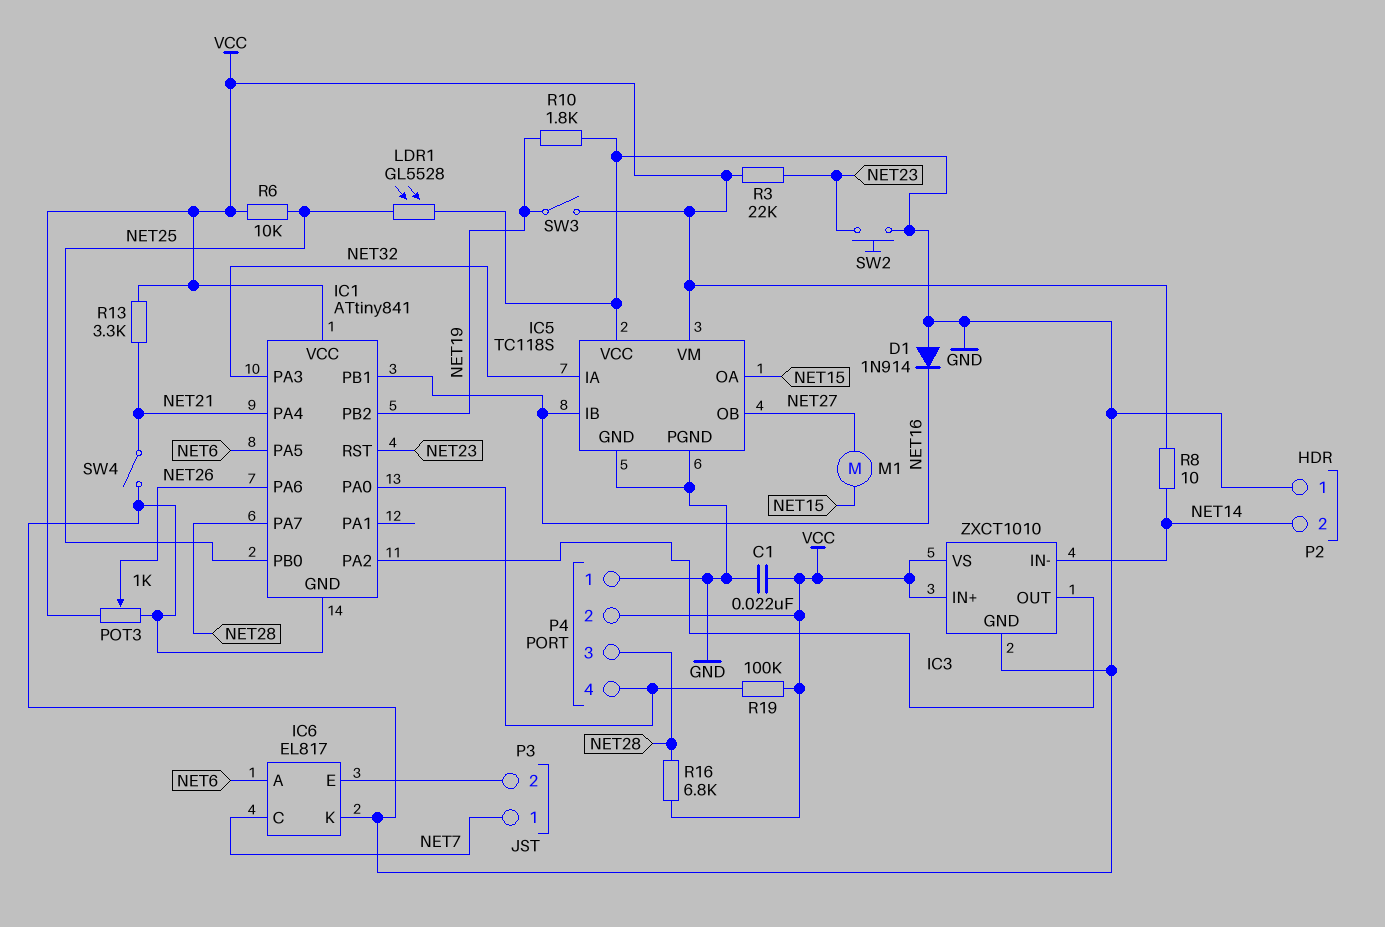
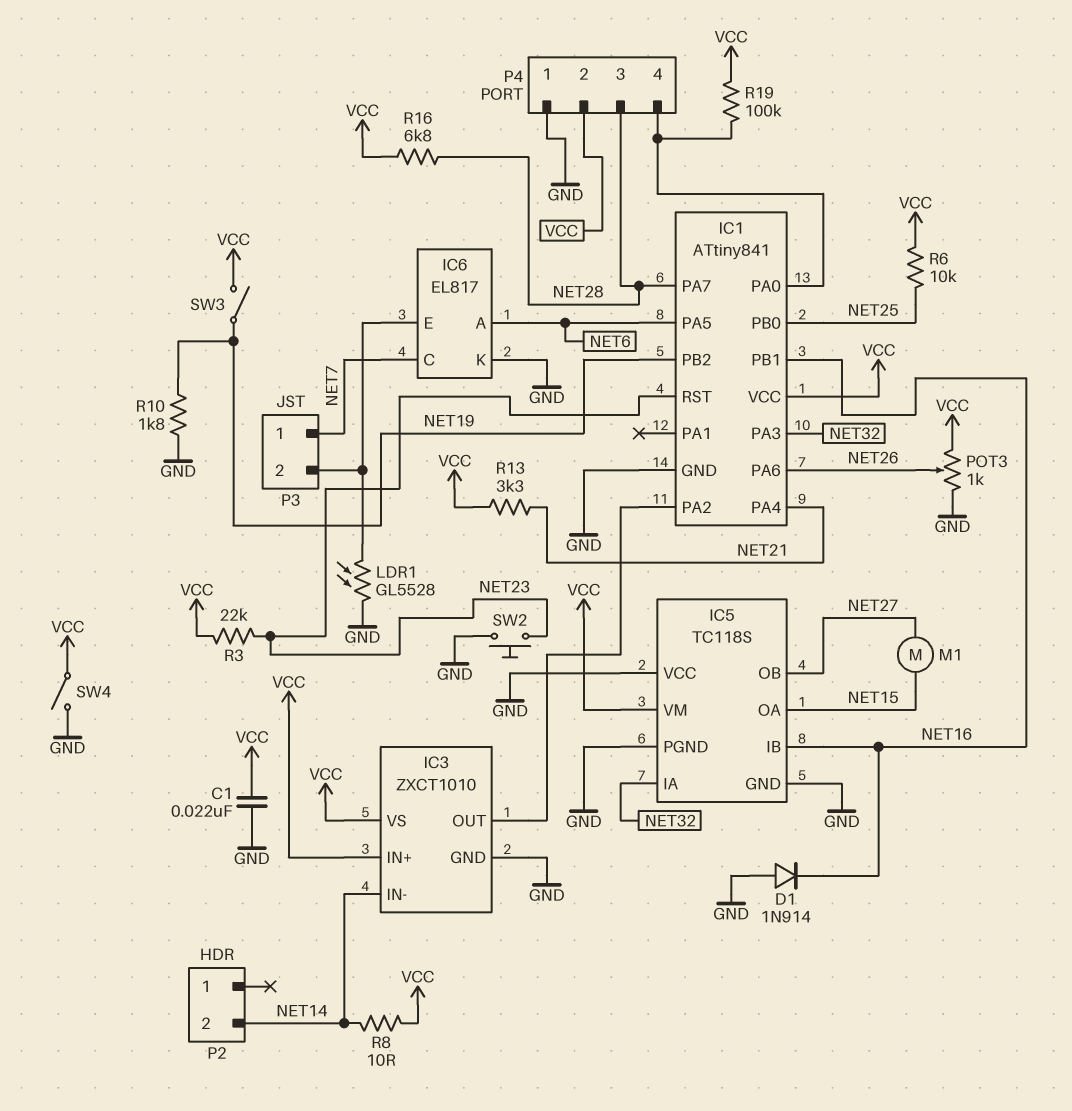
LDR1: GL5528 (GND, NET25) -> GL5528 (GND, IC6/E)
P2 pin 1: GND -> none
SW4: switch (GND, NET21) -> switch (GND, VCC)

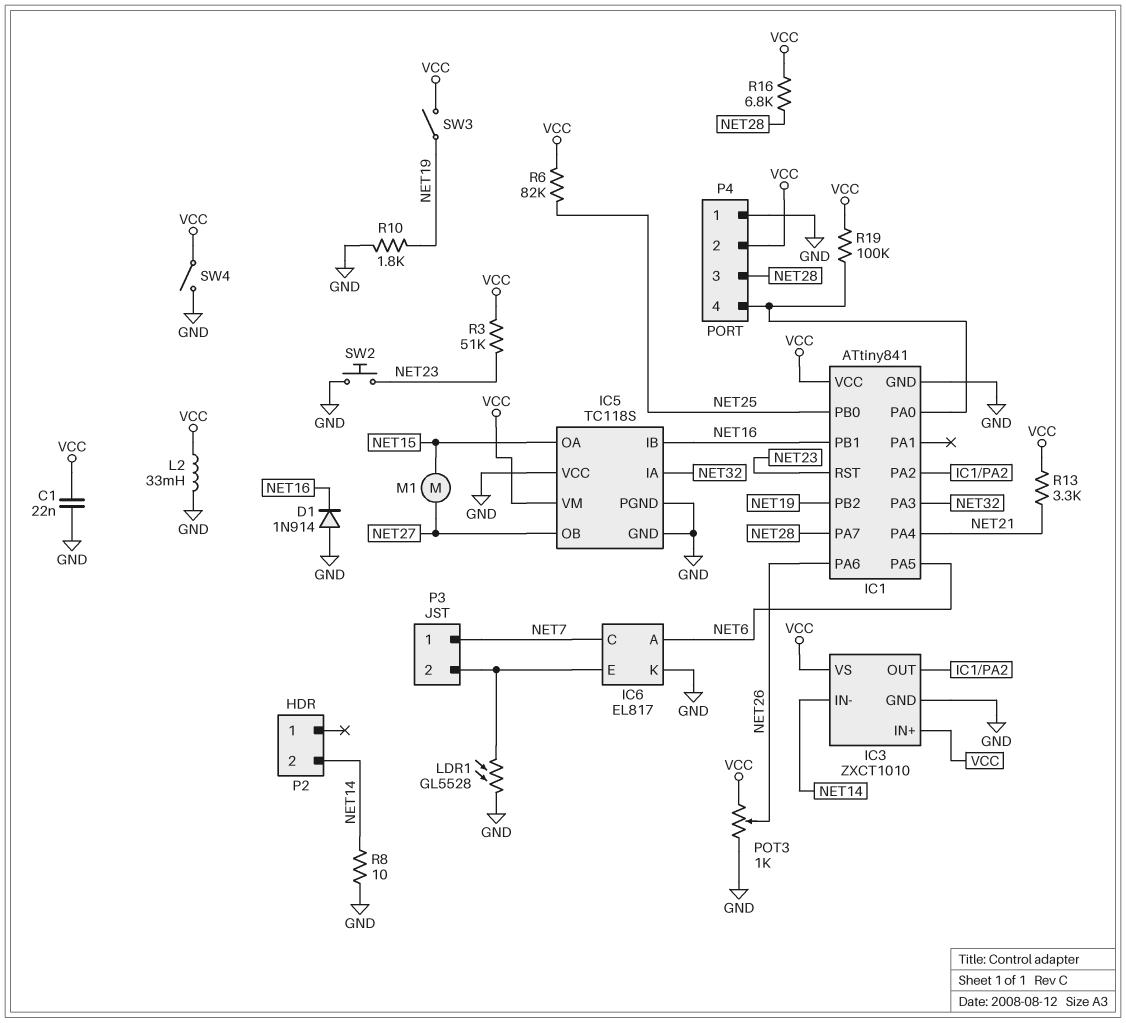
L2: none -> 33mH (GND, VCC)
R3: 22k (NET23, VCC) -> 51k (NET23, VCC)
R6: 10k (NET25, VCC) -> 82k (NET25, VCC)
R8: 10 (NET14, VCC) -> 10 (GND, NET14)

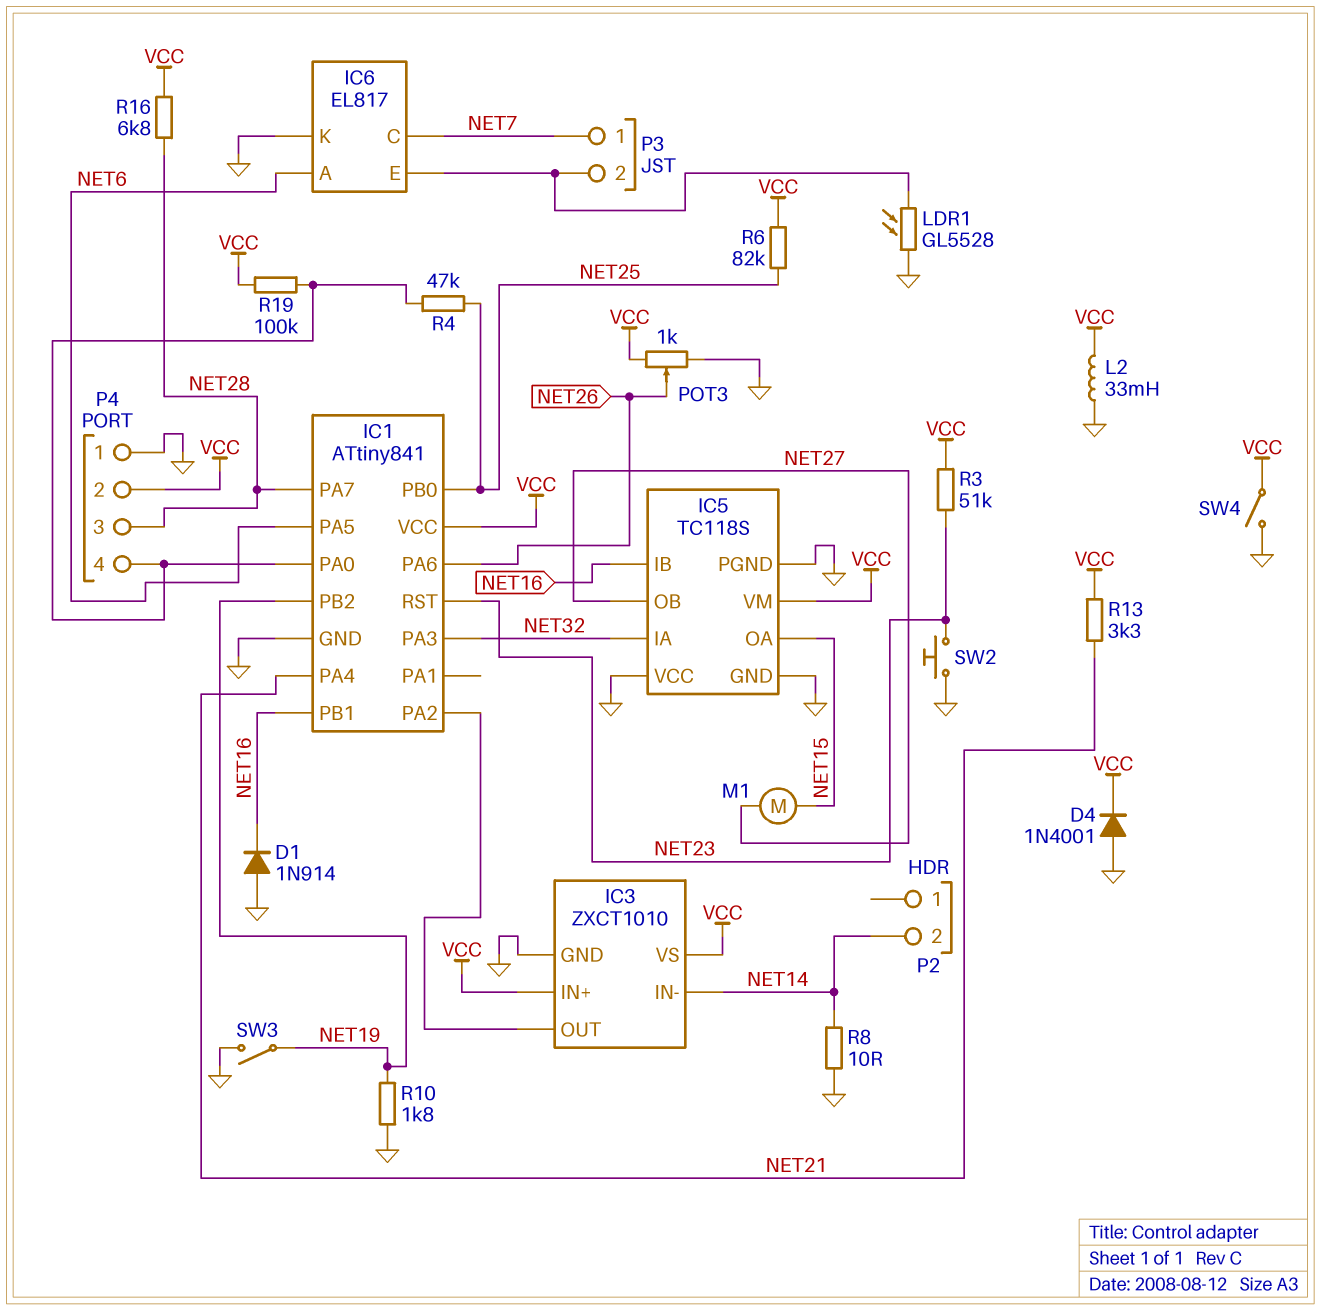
C1: 22nF (GND, VCC) -> none
D4: none -> diode 1N4001 (A GND, K VCC)
R4: none -> 47k (IC1/PA0, NET25)
SW3: switch (NET19, VCC) -> switch (GND, NET19)

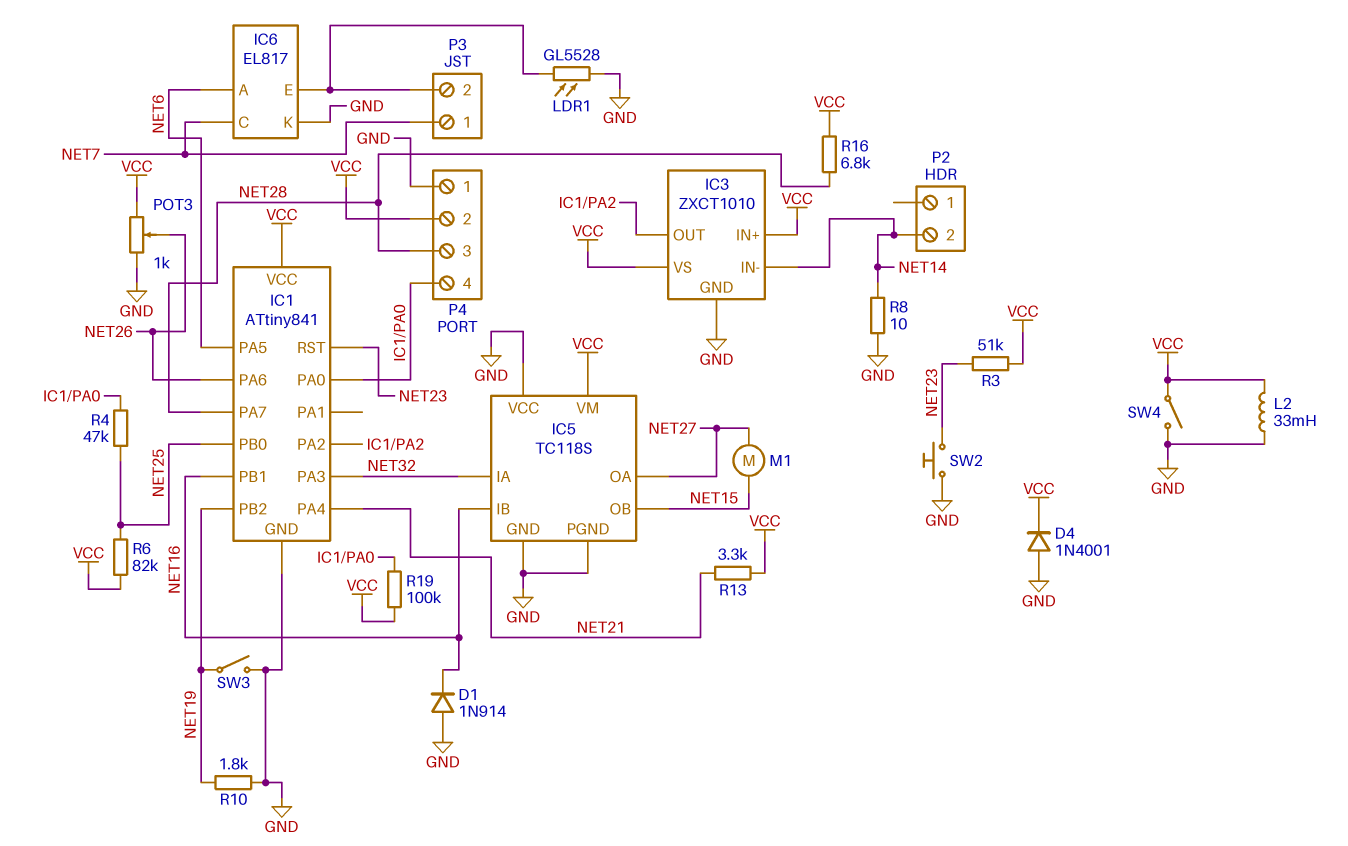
IC5 pin OA: NET15 -> NET27
IC5 pin OB: NET27 -> NET15

